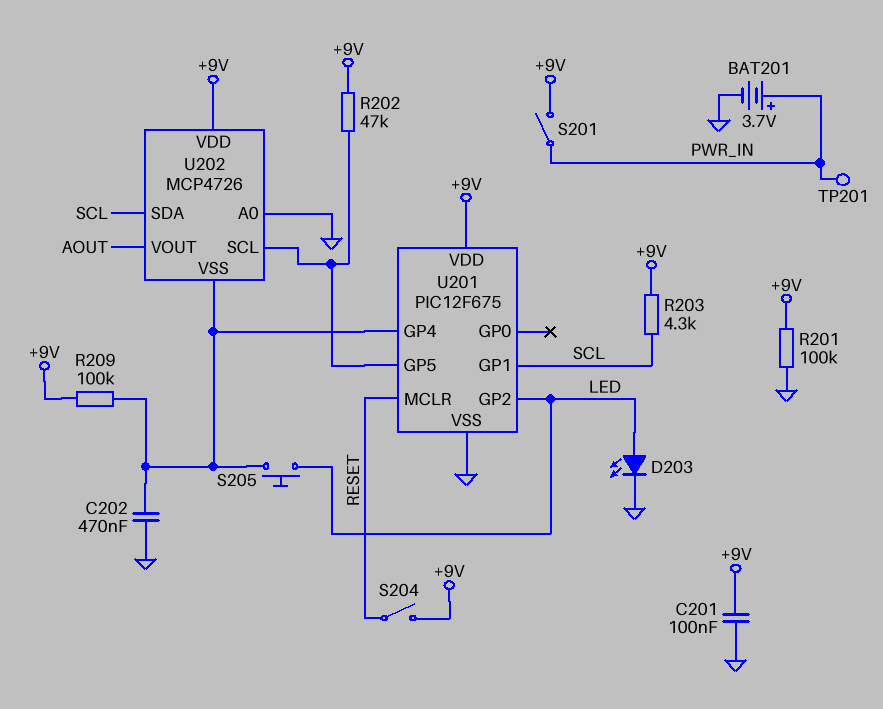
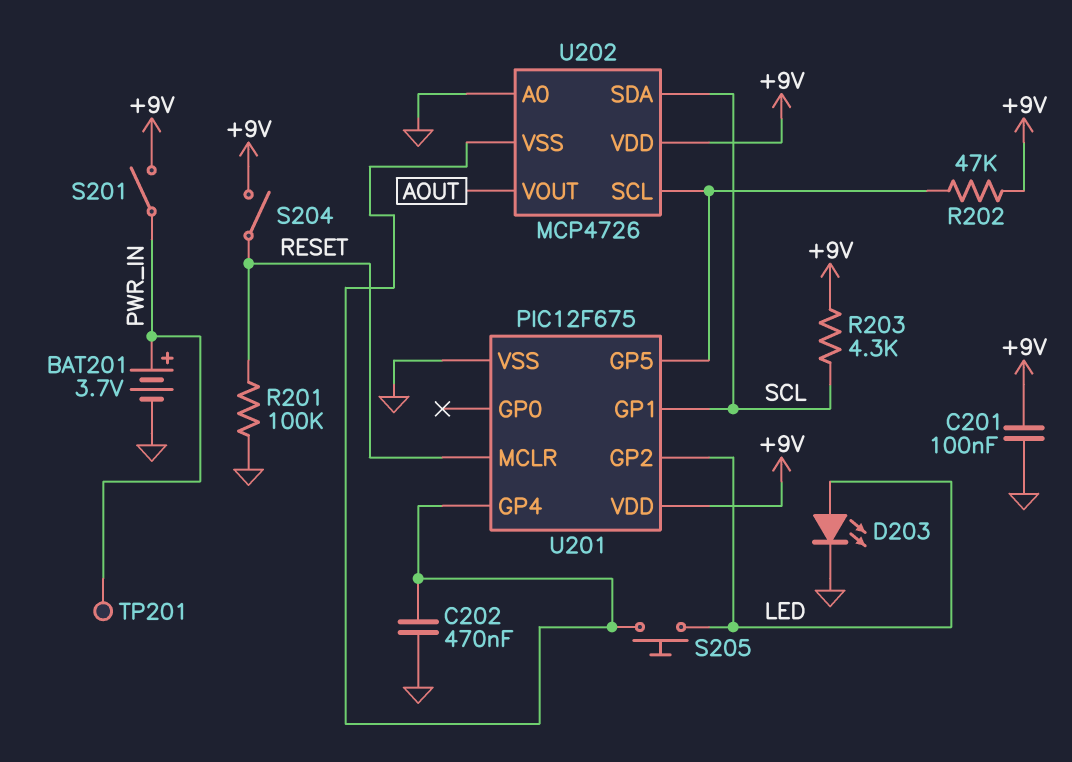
R201: 100k (+9V, GND) -> 100k (GND, RESET)
R209: 100k (+9V, U201/GP4) -> none

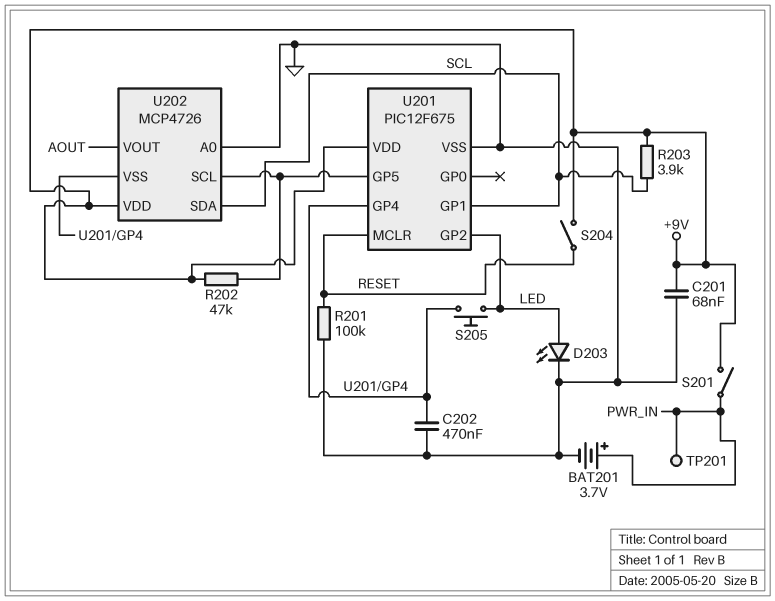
C201: 100nF (+9V, GND) -> 68nF (+9V, GND)
R203: 4.3k (+9V, SCL) -> 3.9k (+9V, SCL)

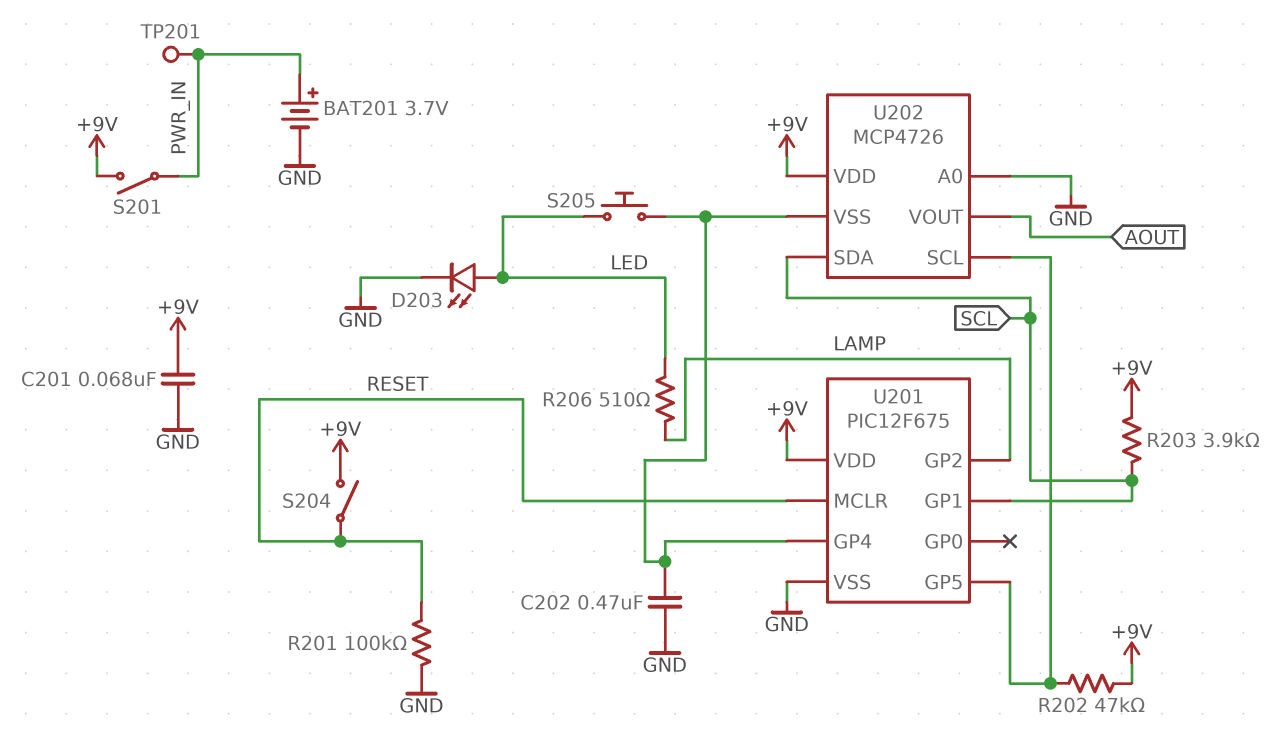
R206: none -> 510 (LAMP, LED)
U201 pin GP2: LED -> LAMP

